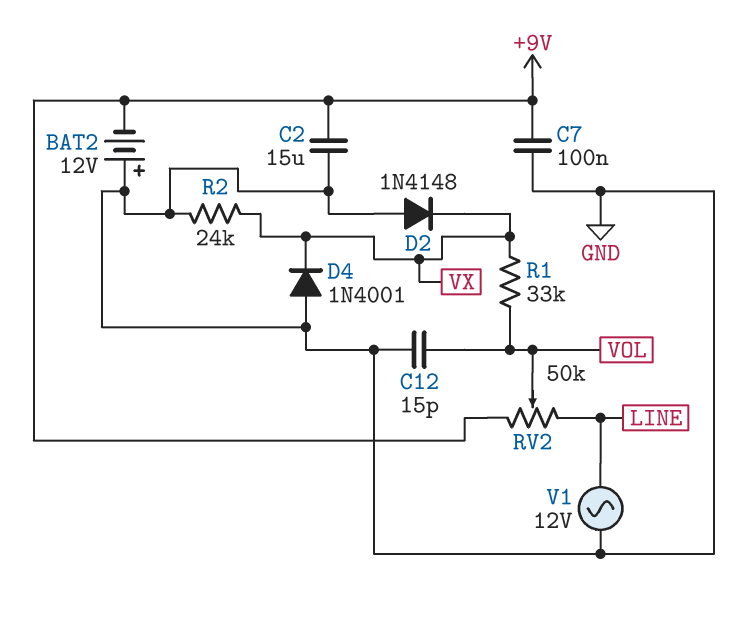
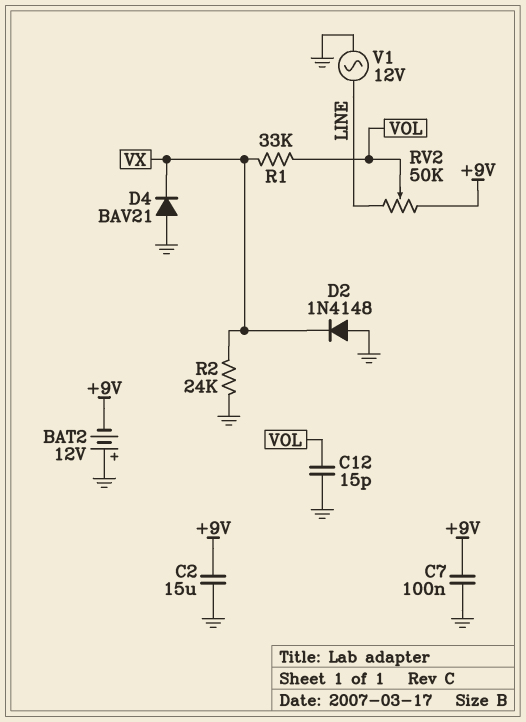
D4: diode 1N4001 (A GND, K VX) -> diode BAV21 (A GND, K VX)

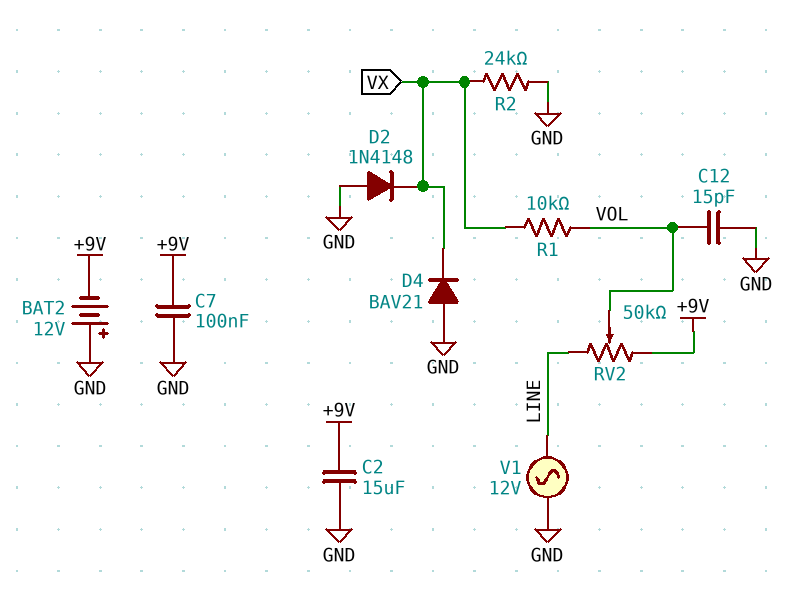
R1: 33k (VOL, VX) -> 10k (VOL, VX)

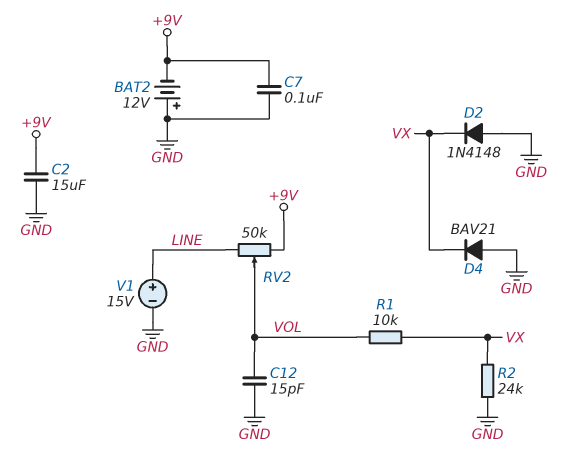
V1: AC 12V (GND, LINE) -> 15V (plus LINE, minus GND)

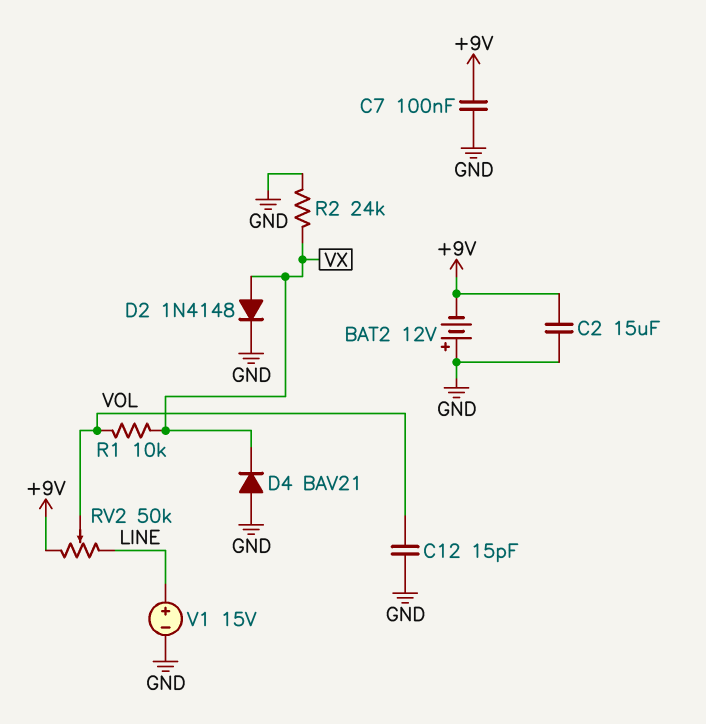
D2: diode 1N4148 (A GND, K VX) -> diode 1N4148 (A VX, K GND)

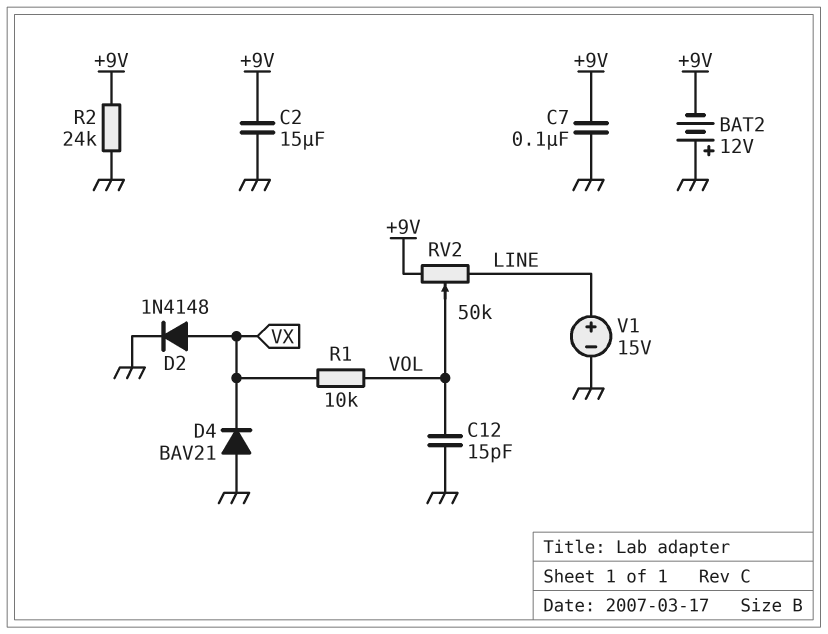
R2: 24k (GND, VX) -> 24k (+9V, GND)

